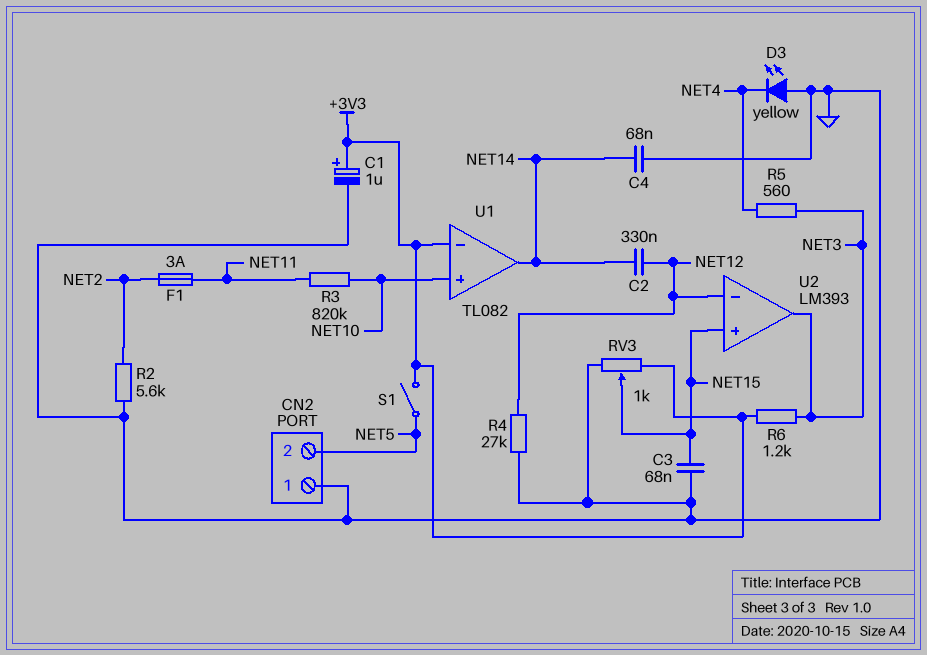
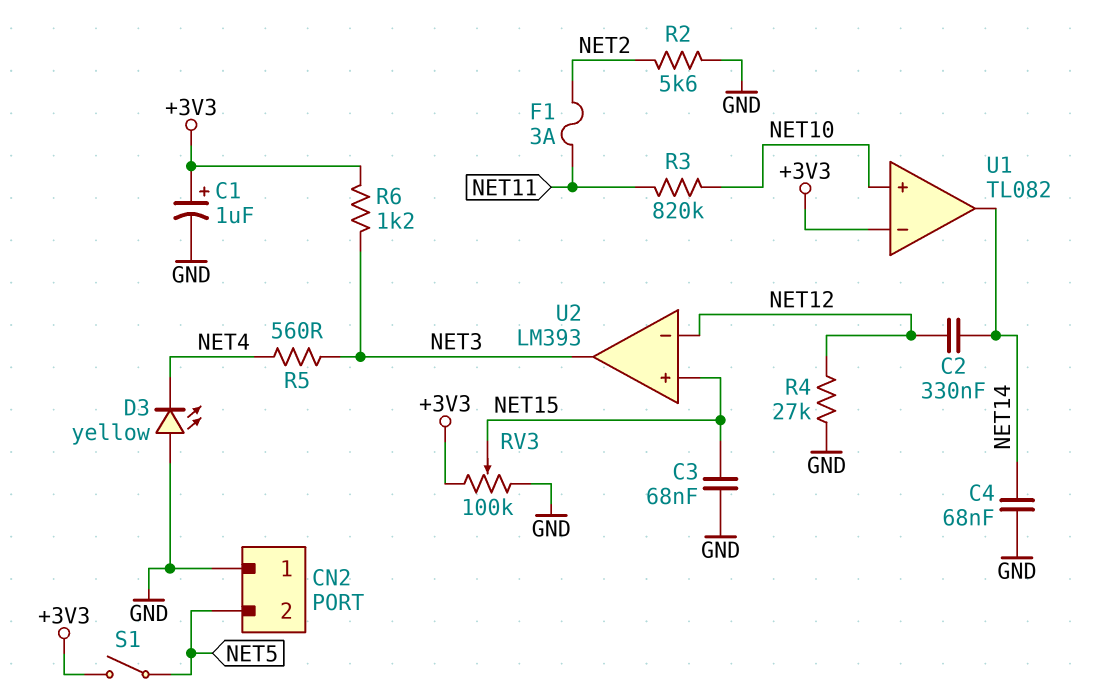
RV3: 1k (+3V3, GND, wiper NET15) -> 100k (+3V3, GND, wiper NET15)

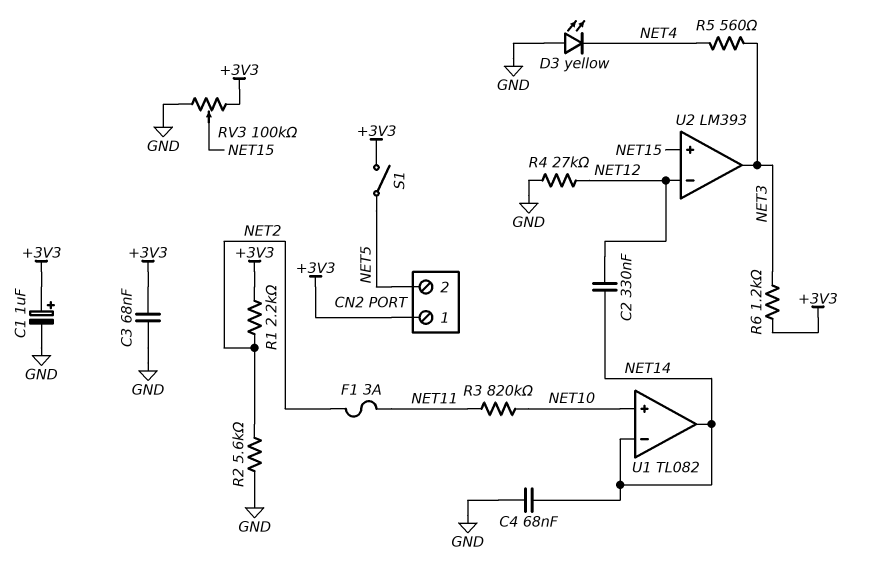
C3: 68nF (GND, NET15) -> 68nF (+3V3, GND)
CN2 pin 1: GND -> +3V3
R1: none -> 2.2k (+3V3, NET2)
U1 pin in-: +3V3 -> NET14

